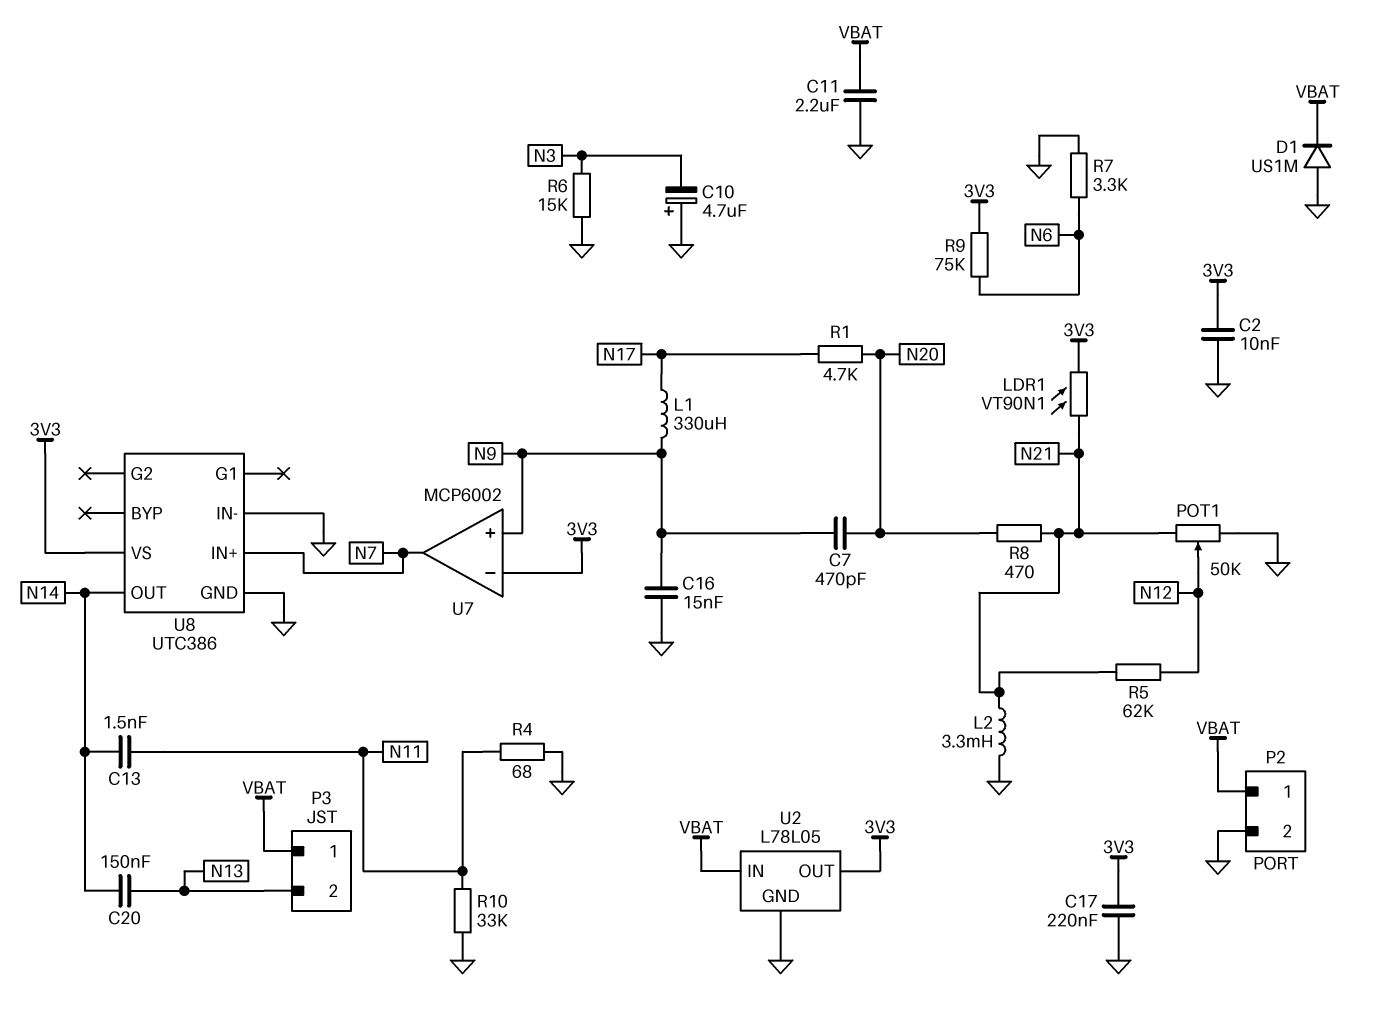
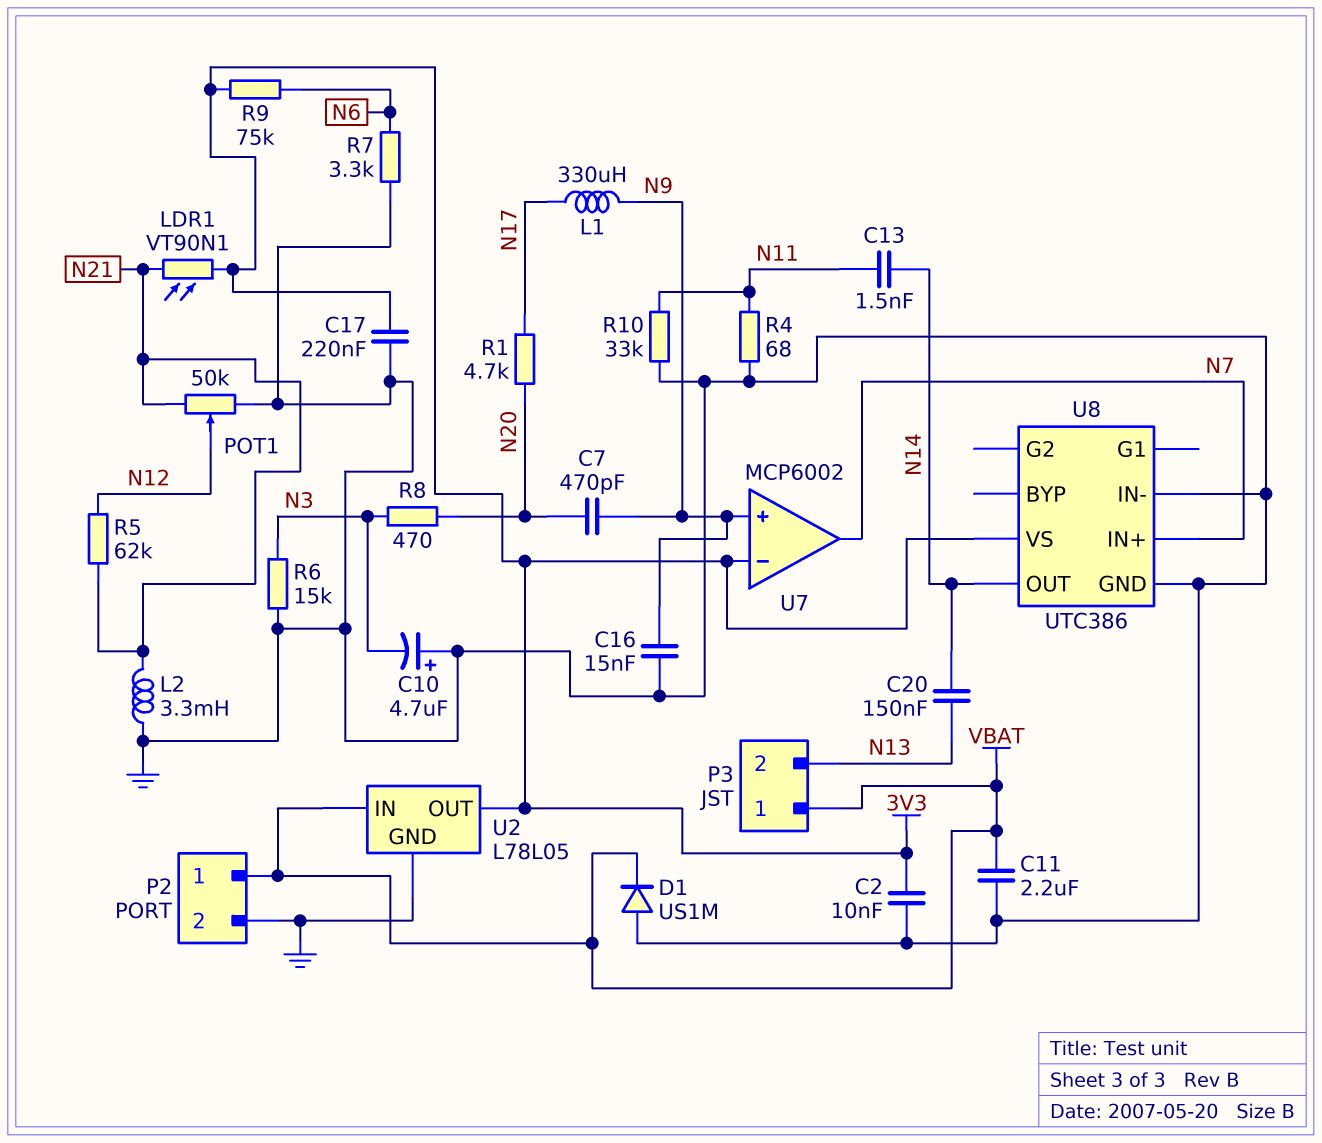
R8: 470 (N20, N21) -> 470 (N3, N20)

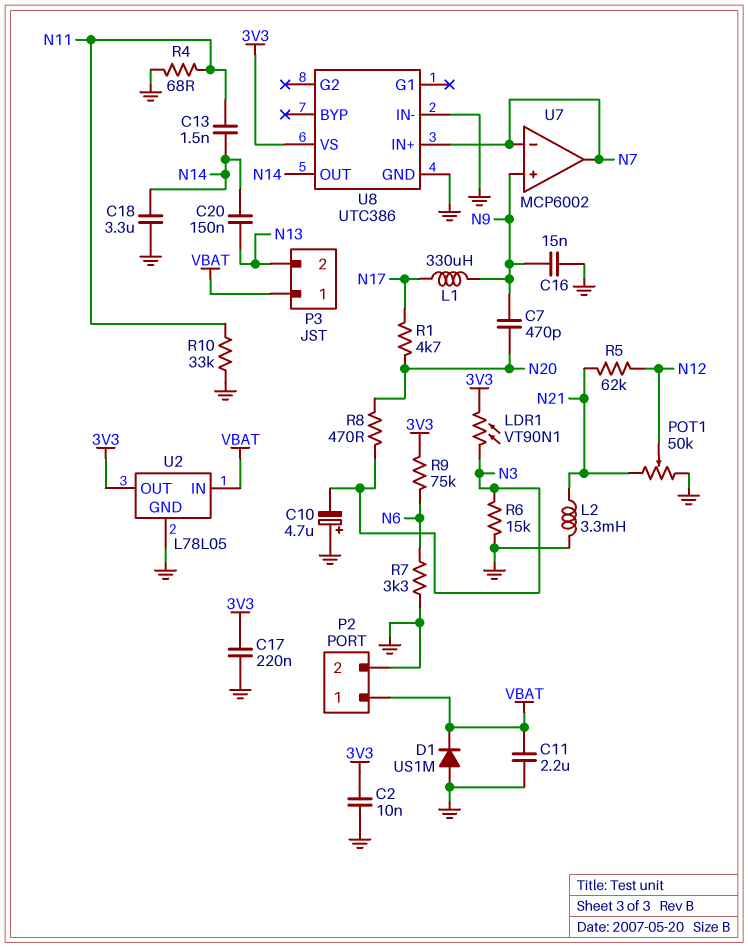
C18: none -> 3.3uF (GND, N14)
LDR1: VT90N1 (3V3, N21) -> VT90N1 (3V3, N3)
U7 pin in-: 3V3 -> N7

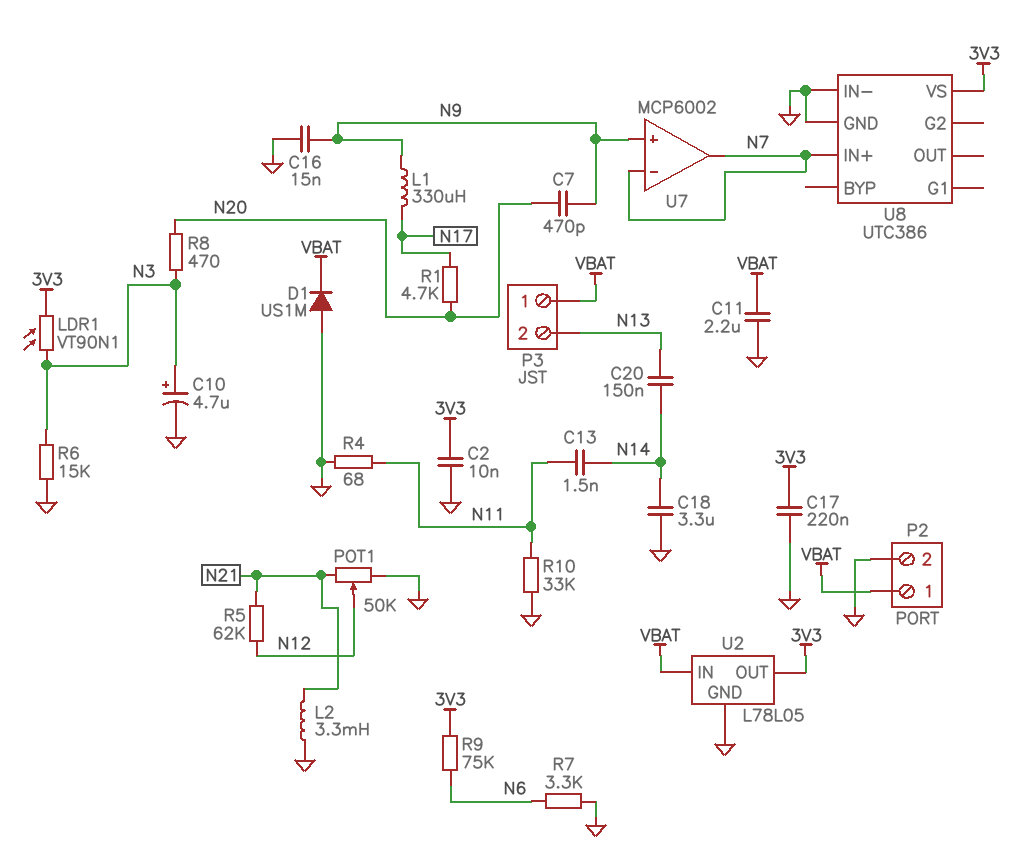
C10: 4.7uF (plus GND, minus N3) -> 4.7uF (plus N3, minus GND)
U8 pin OUT: N14 -> none

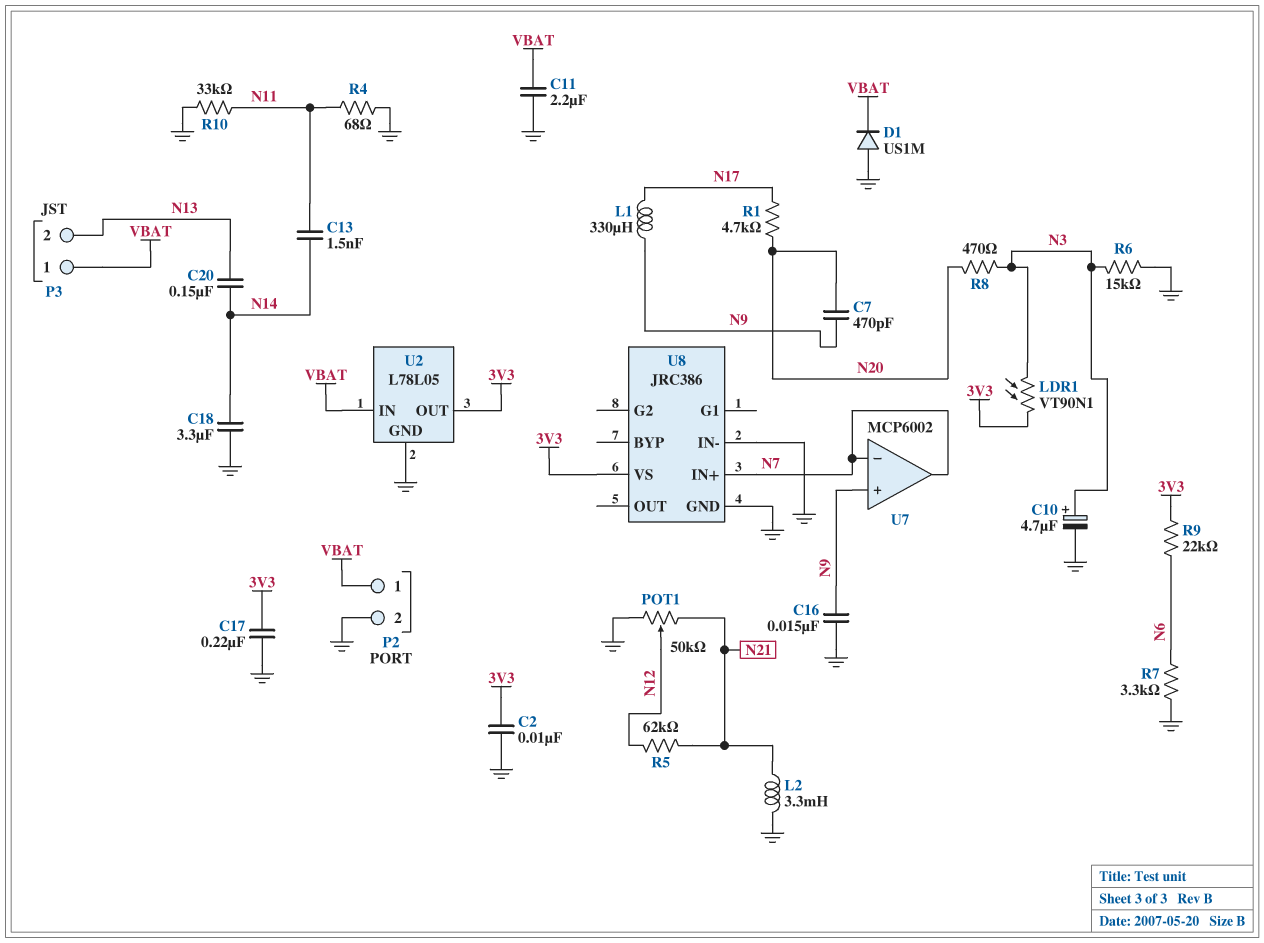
R9: 75k (3V3, N6) -> 22k (3V3, N6)
U8: UTC386 -> JRC386

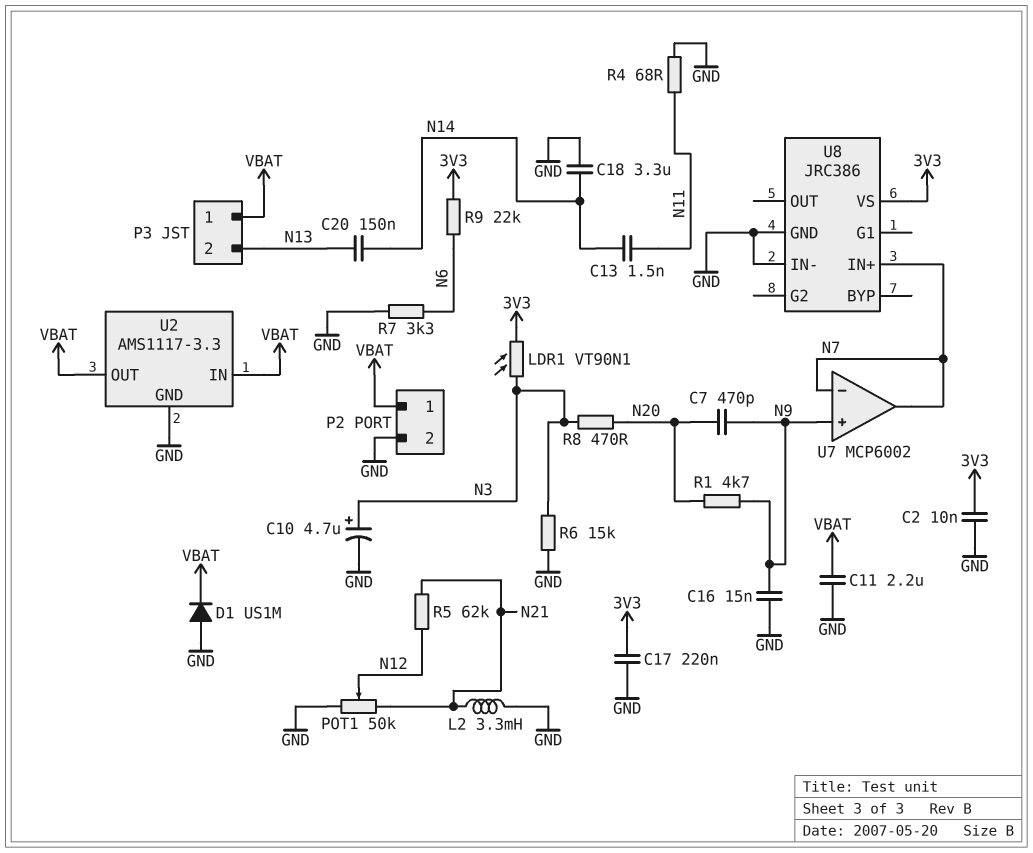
L1: 330uH (N9, N17) -> none
R1: 4.7k (N17, N20) -> 4.7k (N9, N20)
R10: 33k (GND, N11) -> none
U2: L78L05 -> AMS1117-3.3
U2 pin OUT: 3V3 -> VBAT

